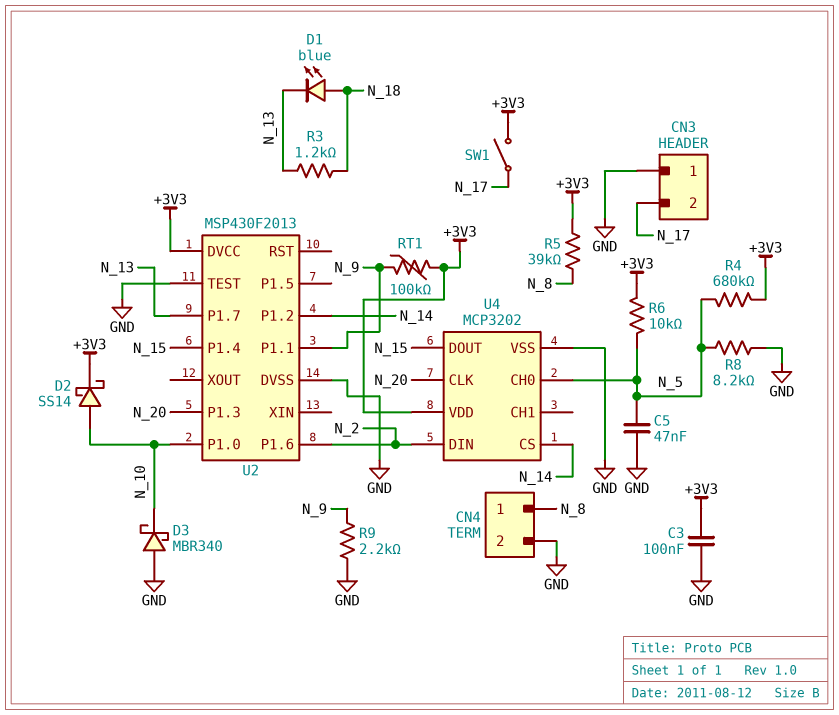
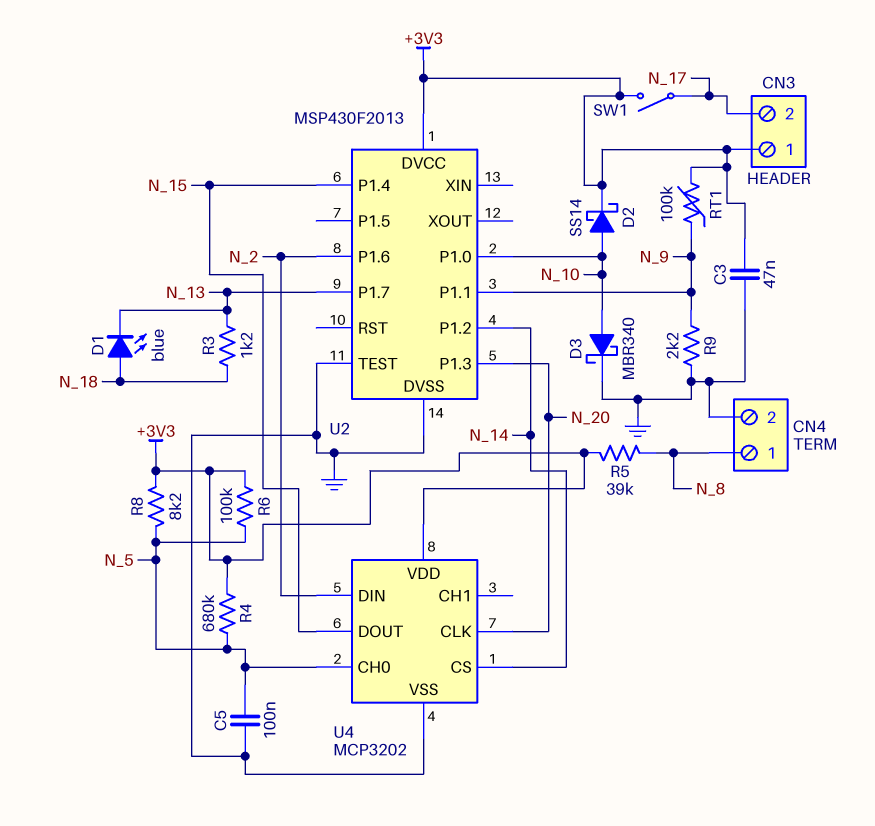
C3: 100nF (+3V3, GND) -> 47nF (+3V3, GND)
C5: 47nF (GND, N_5) -> 100nF (GND, N_5)
CN3 pin 1: GND -> +3V3
D3: schottky MBR340 (A GND, K N_10) -> schottky MBR340 (A N_10, K GND)
R6: 10k (+3V3, N_5) -> 100k (+3V3, N_5)
R8: 8.2k (GND, N_5) -> 8.2k (+3V3, N_5)

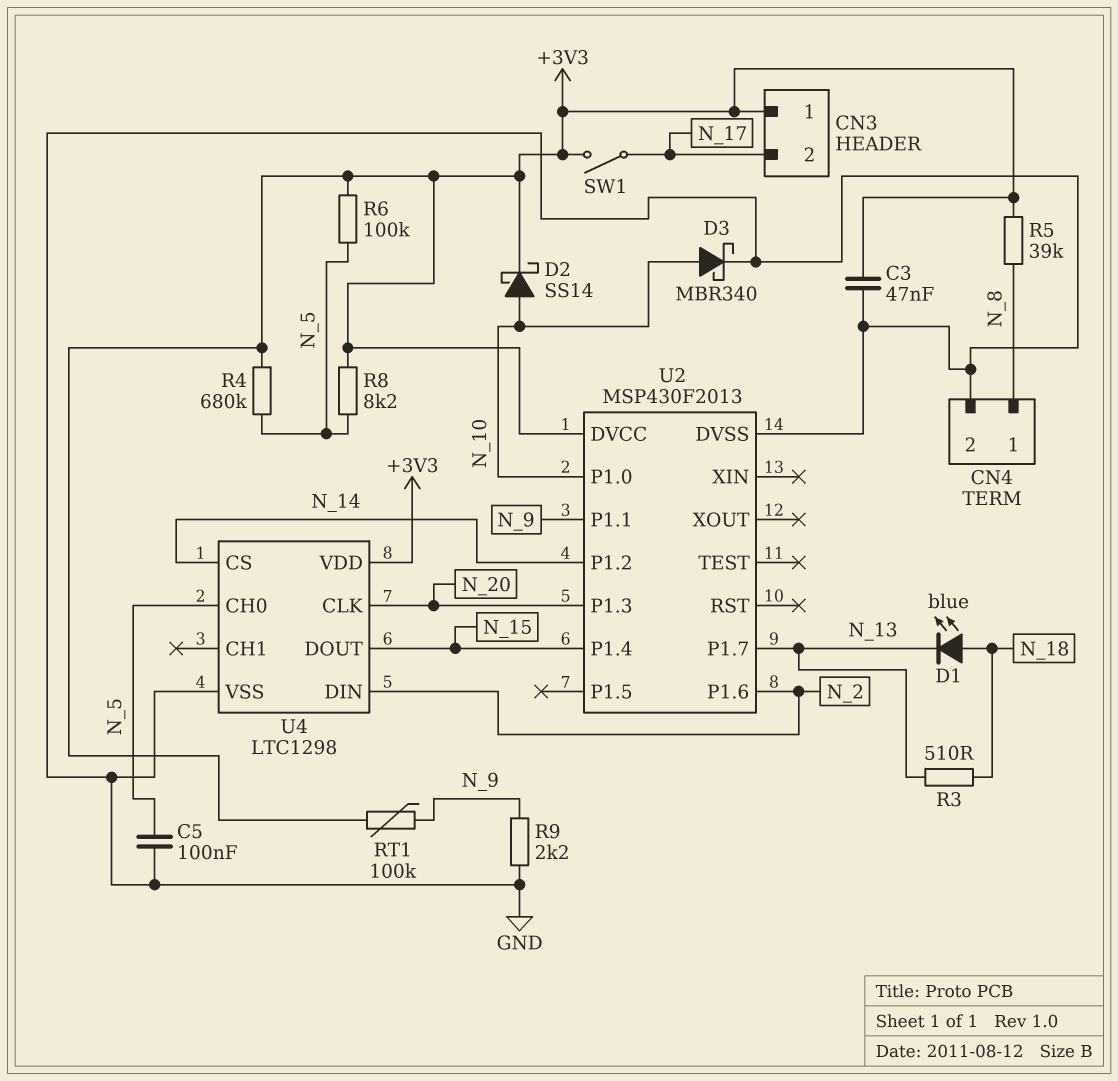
R3: 1.2k (N_13, N_18) -> 510 (N_13, N_18)
U2 pin TEST: GND -> none
U4: MCP3202 -> LTC1298

